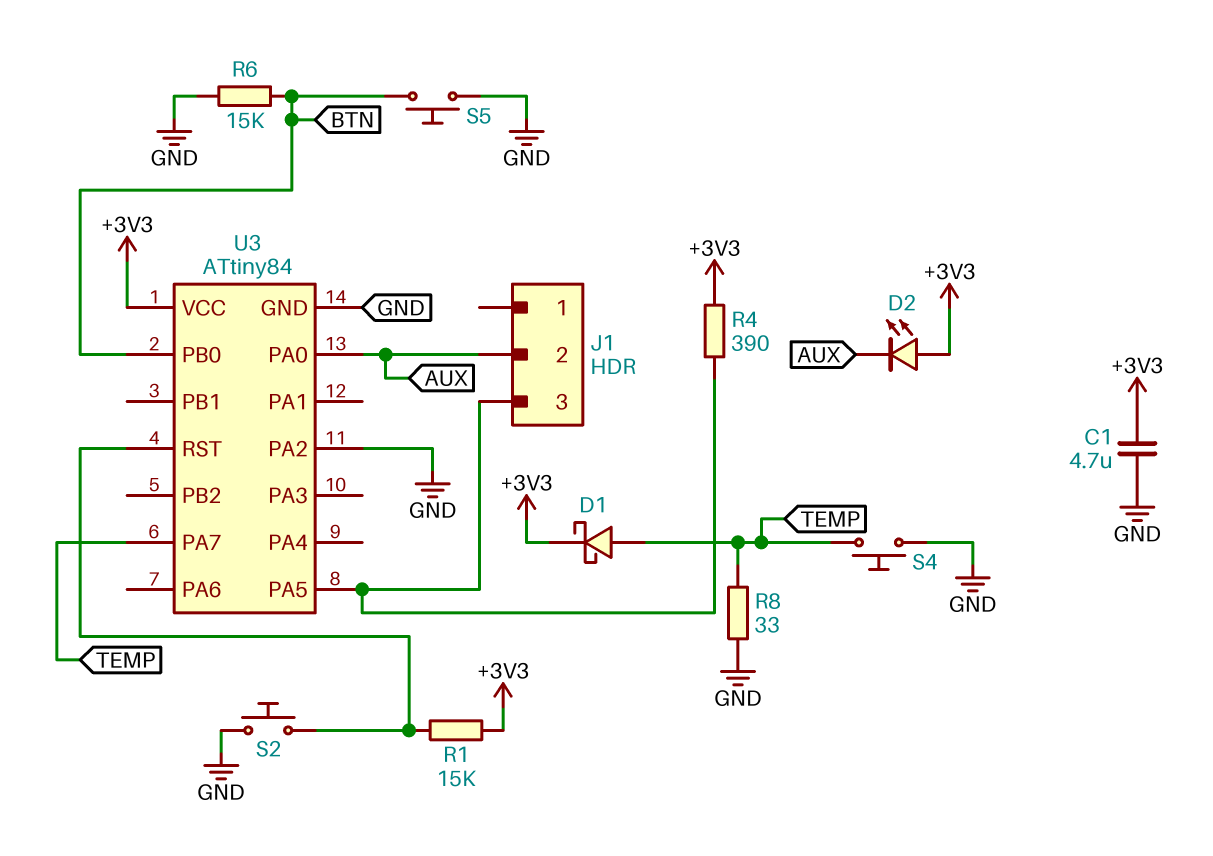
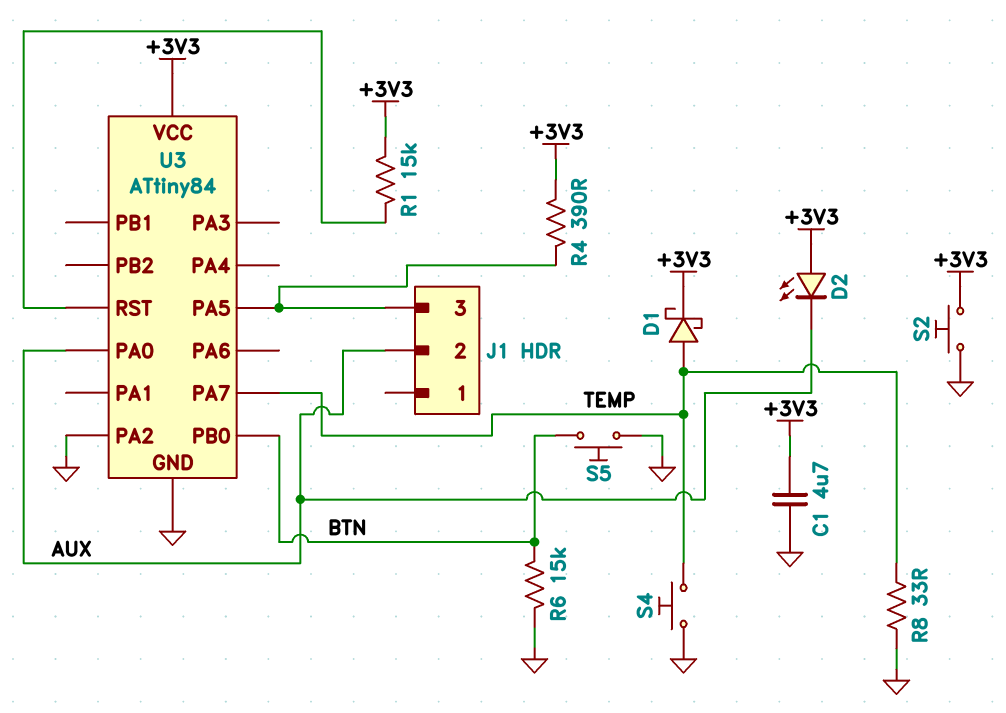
S2: button (GND, U3/RST) -> button (+3V3, GND)

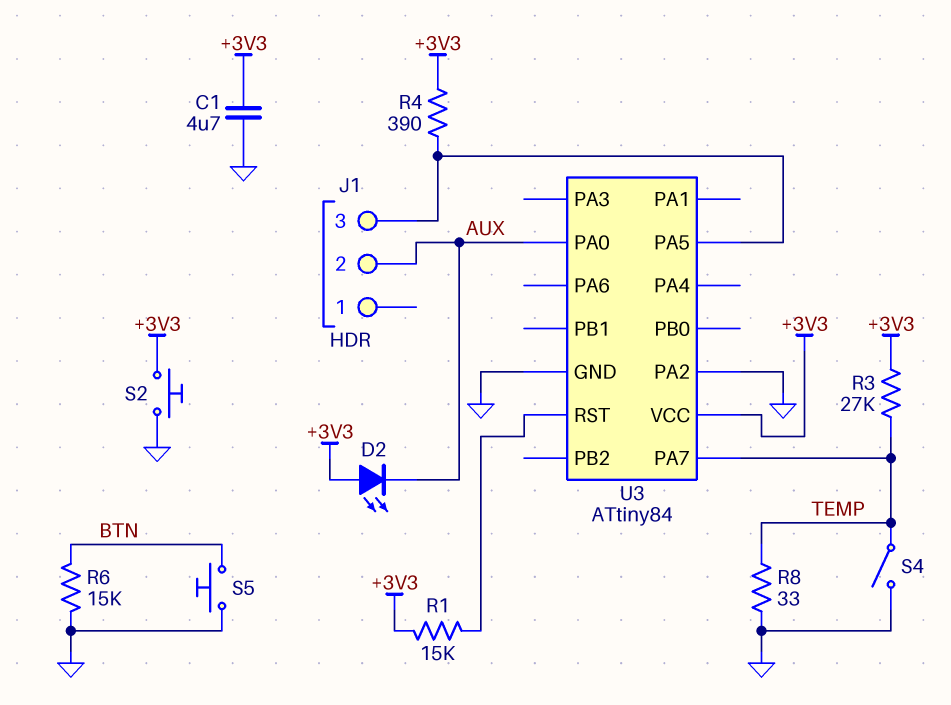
D1: schottky (A TEMP, K +3V3) -> none
R3: none -> 27k (+3V3, TEMP)
S4: button (GND, TEMP) -> switch (GND, TEMP)
U3 pin PB0: BTN -> none

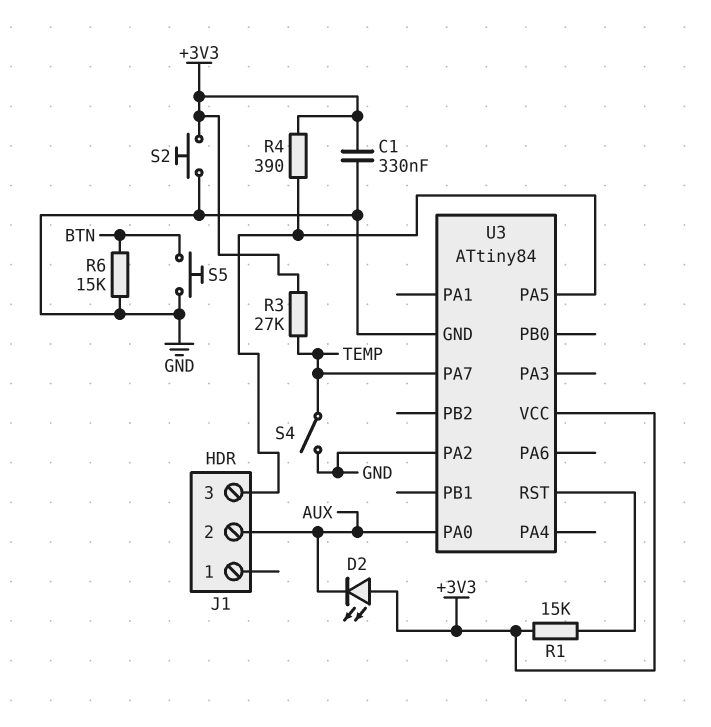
C1: 4.7uF (+3V3, GND) -> 330nF (+3V3, GND)
R8: 33 (GND, TEMP) -> none

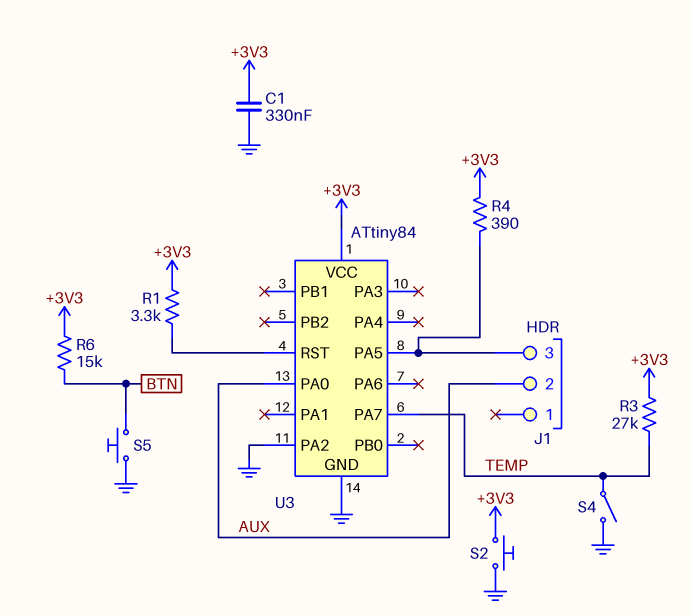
D2: LED (A +3V3, K AUX) -> none
R1: 15k (+3V3, U3/RST) -> 3.3k (+3V3, U3/RST)
R6: 15k (BTN, GND) -> 15k (+3V3, BTN)

